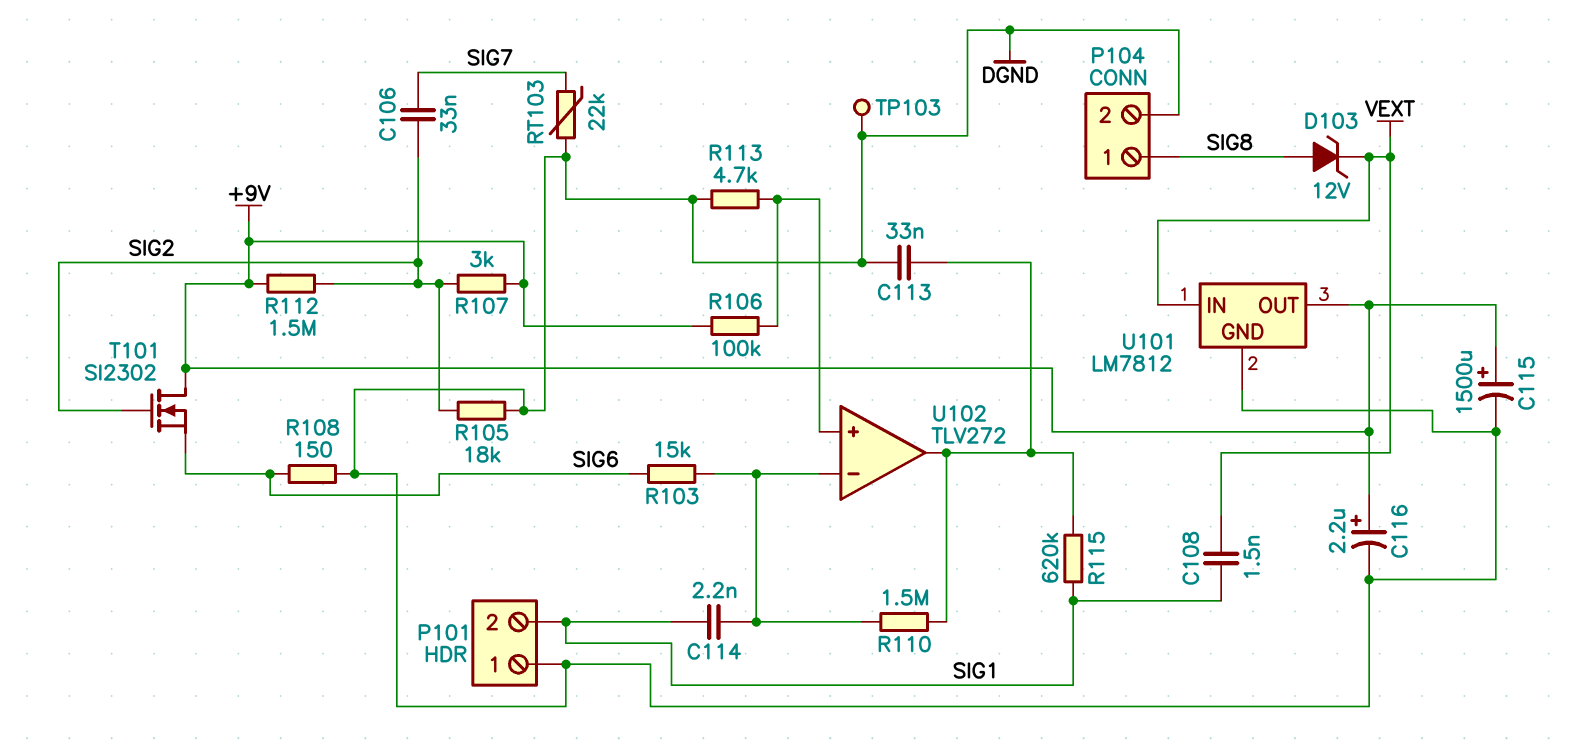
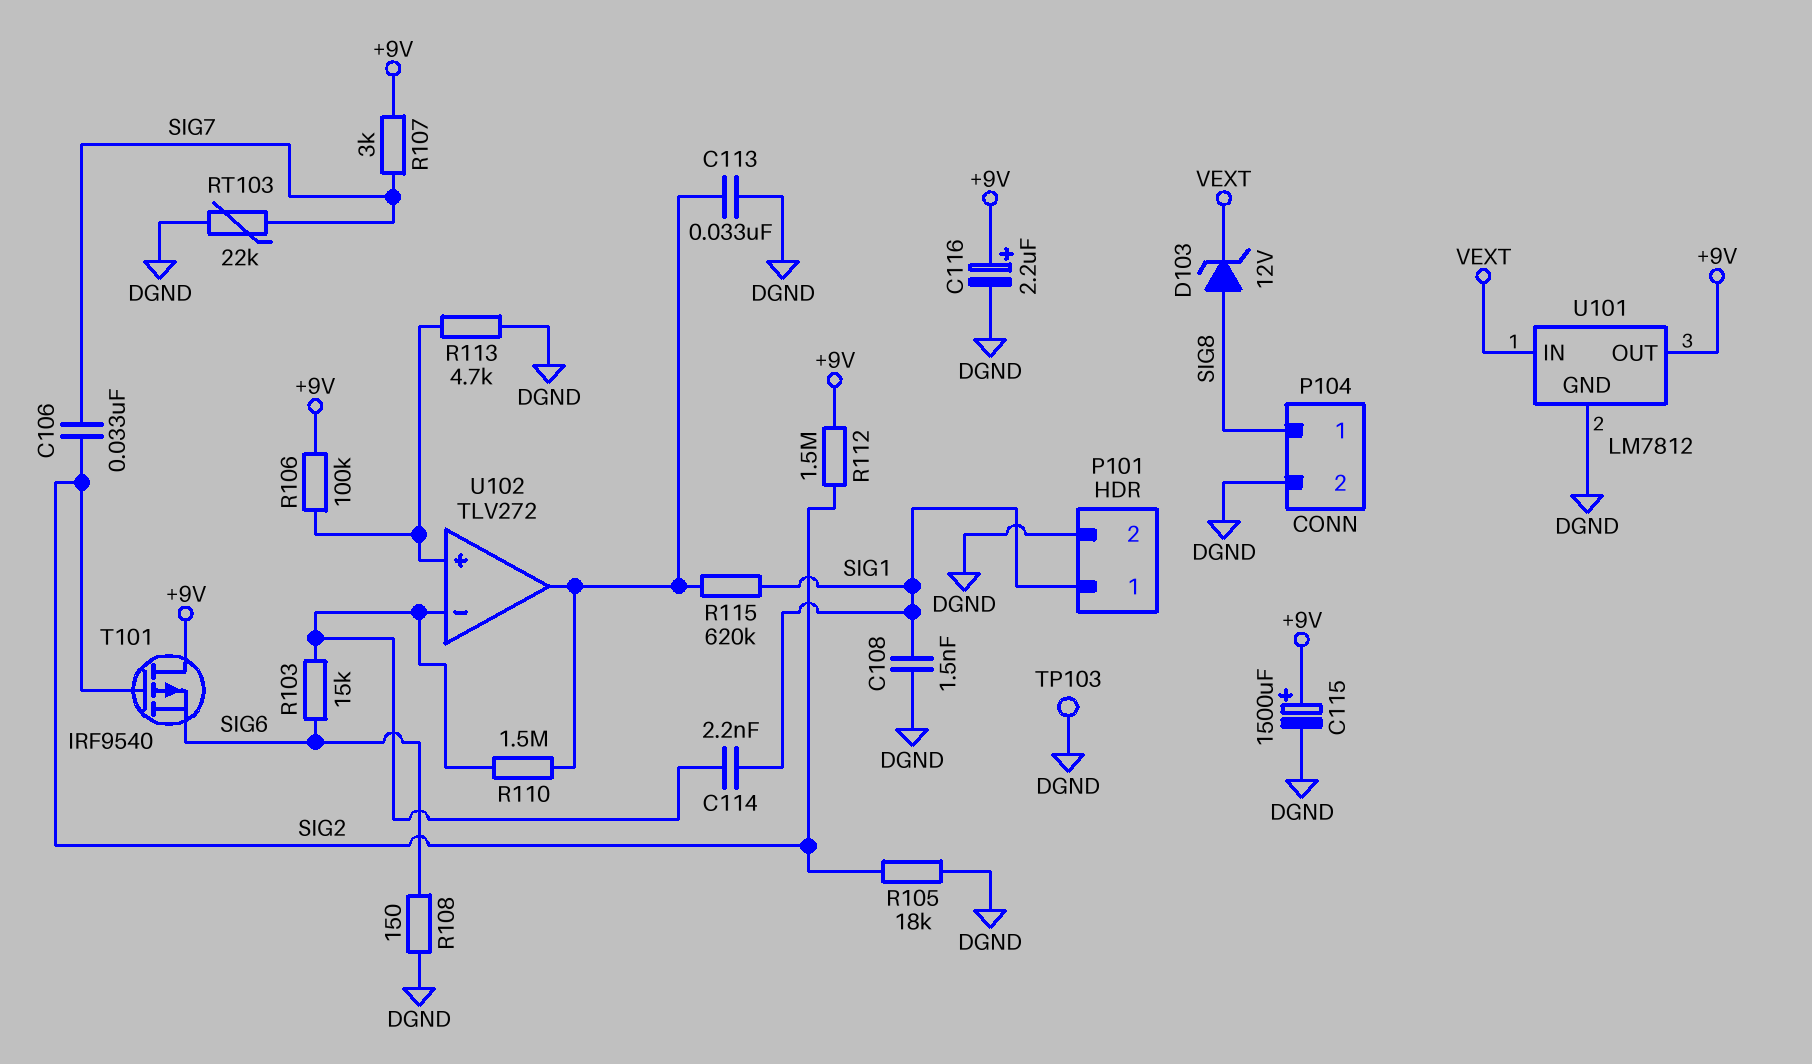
C108: 1.5nF (SIG1, VEXT) -> 1.5nF (DGND, SIG1)
P101 pin 1: DGND -> SIG1
P101 pin 2: SIG1 -> DGND
R107: 3k (+9V, SIG2) -> 3k (+9V, SIG7)
T101: NMOS SI2302 (G SIG2, D +9V, S SIG6) -> PMOS IRF9540 (G SIG2, D +9V, S SIG6)

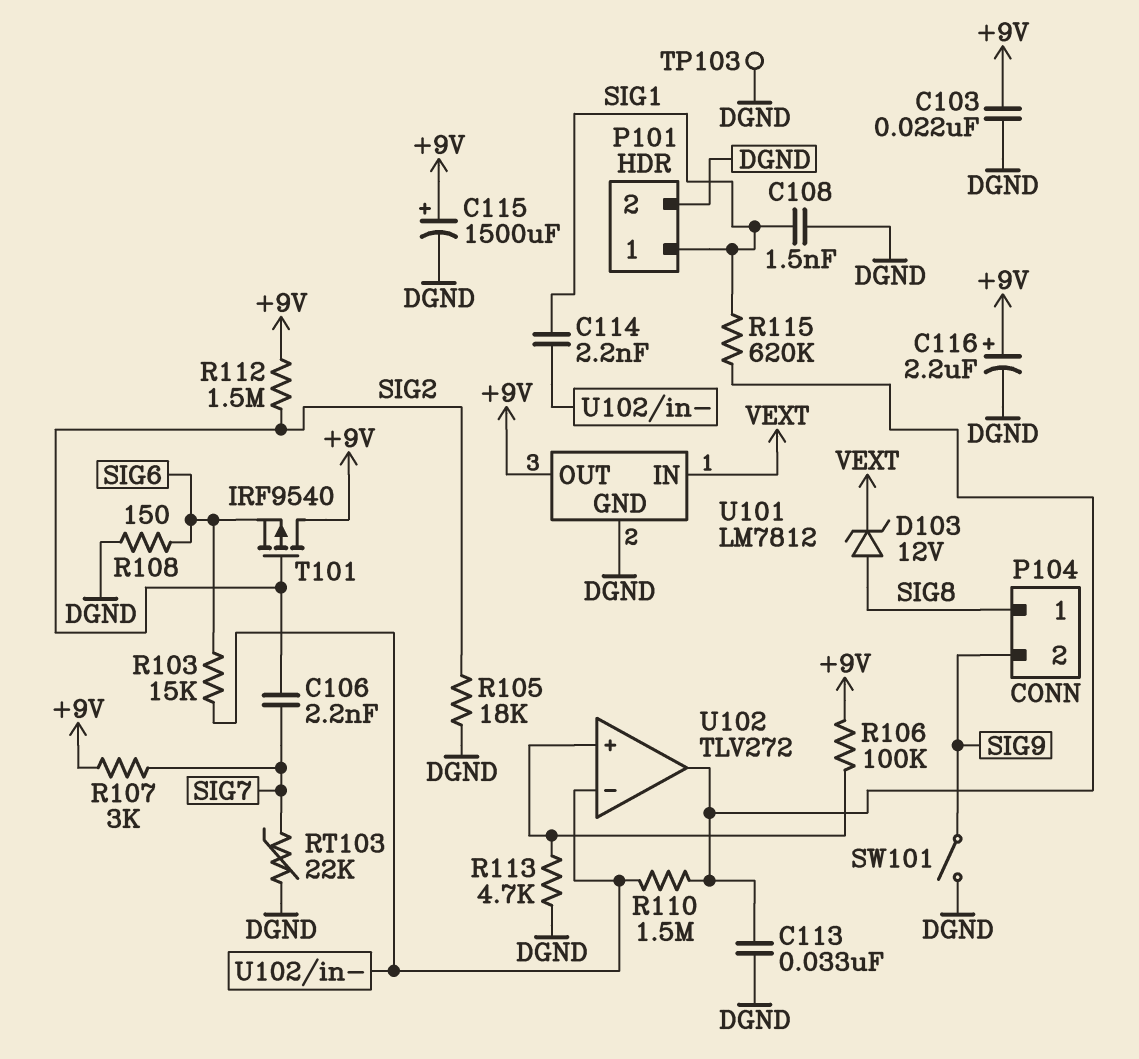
C103: none -> 22nF (+9V, DGND)
C106: 33nF (SIG2, SIG7) -> 2.2nF (SIG2, SIG7)
P104 pin 2: DGND -> SIG9
SW101: none -> switch (DGND, SIG9)

